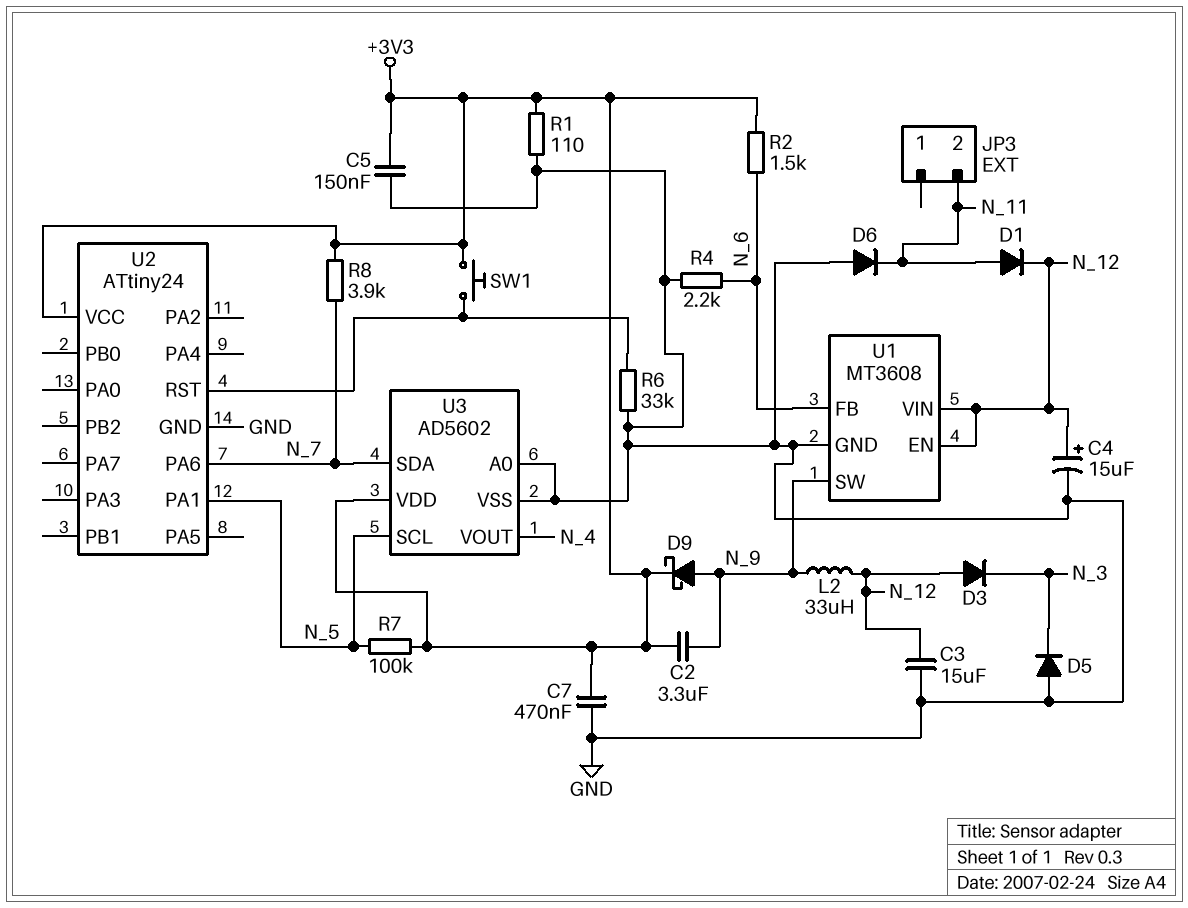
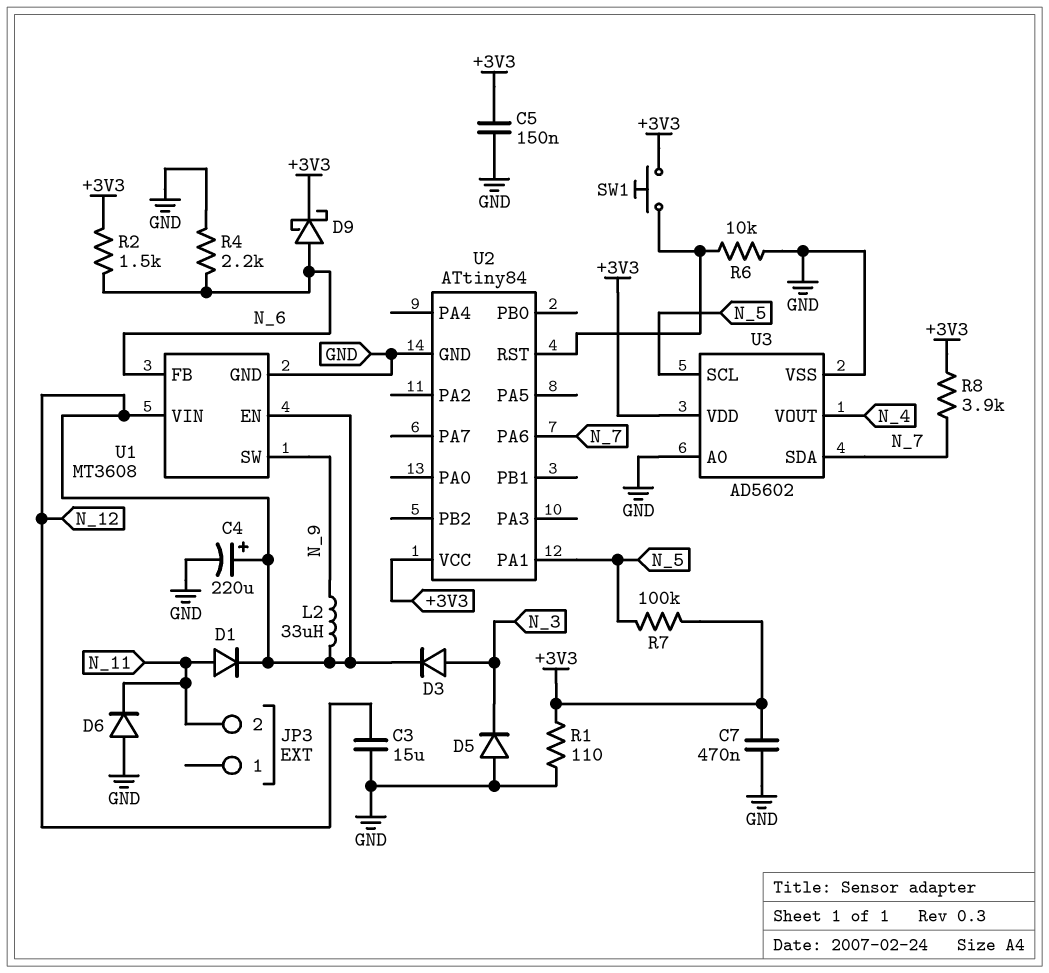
C2: 3.3uF (+3V3, N_9) -> none
C4: 15uF (plus N_12, minus GND) -> 220uF (plus N_12, minus GND)
D3: diode (A N_12, K N_3) -> diode (A N_3, K N_12)
D9: schottky (A N_9, K +3V3) -> schottky (A N_6, K +3V3)
R6: 33k (GND, U2/RST) -> 10k (GND, U2/RST)
U2: ATtiny24 -> ATtiny84

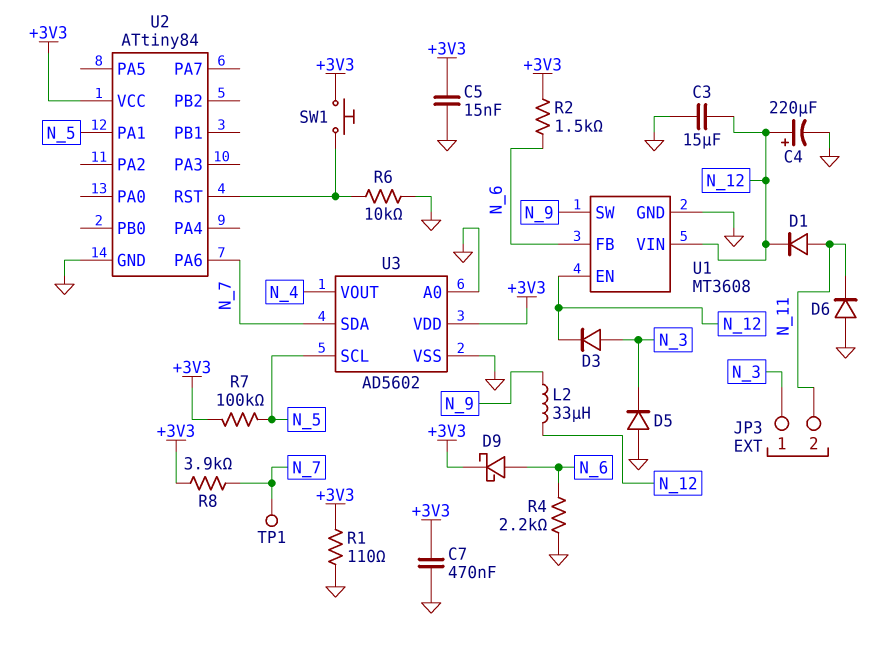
C5: 150nF (+3V3, GND) -> 15nF (+3V3, GND)
JP3 pin 1: none -> N_3
TP1: none -> test point (N_7)

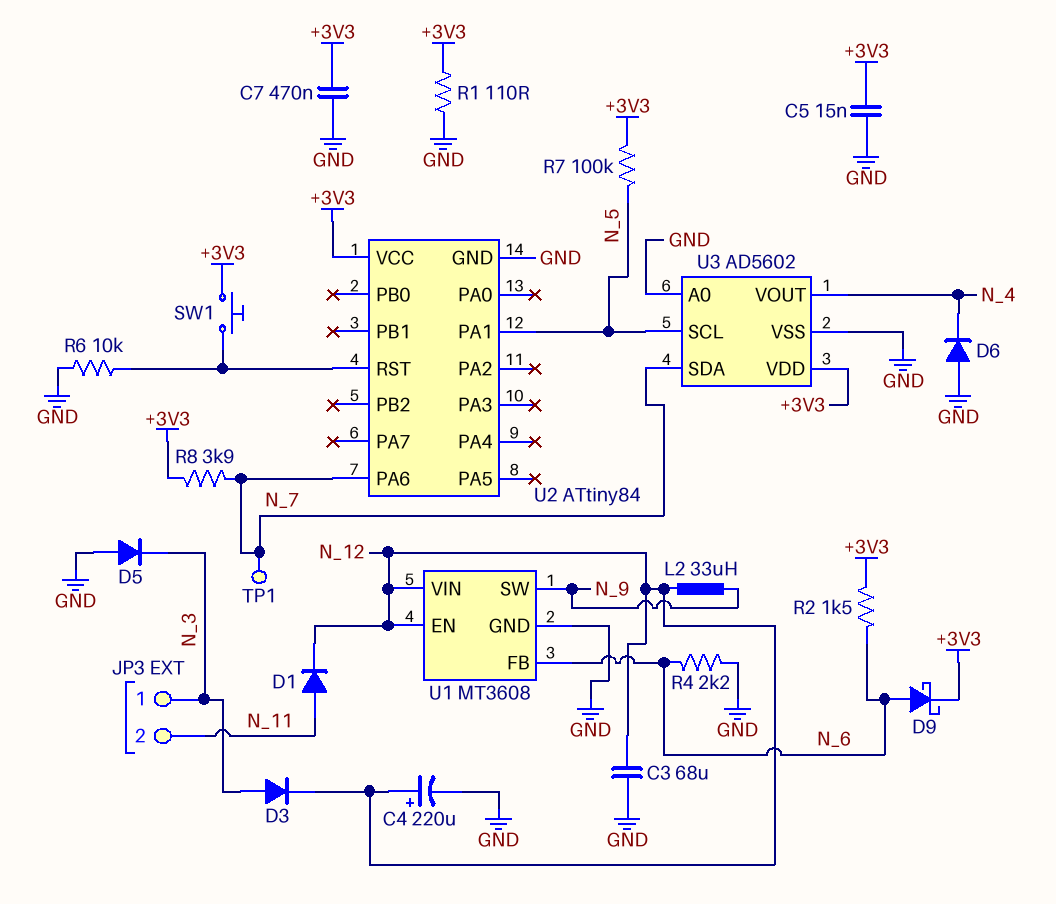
C3: 15uF (GND, N_12) -> 68uF (GND, N_12)
D6: diode (A GND, K N_11) -> diode (A GND, K N_4)

